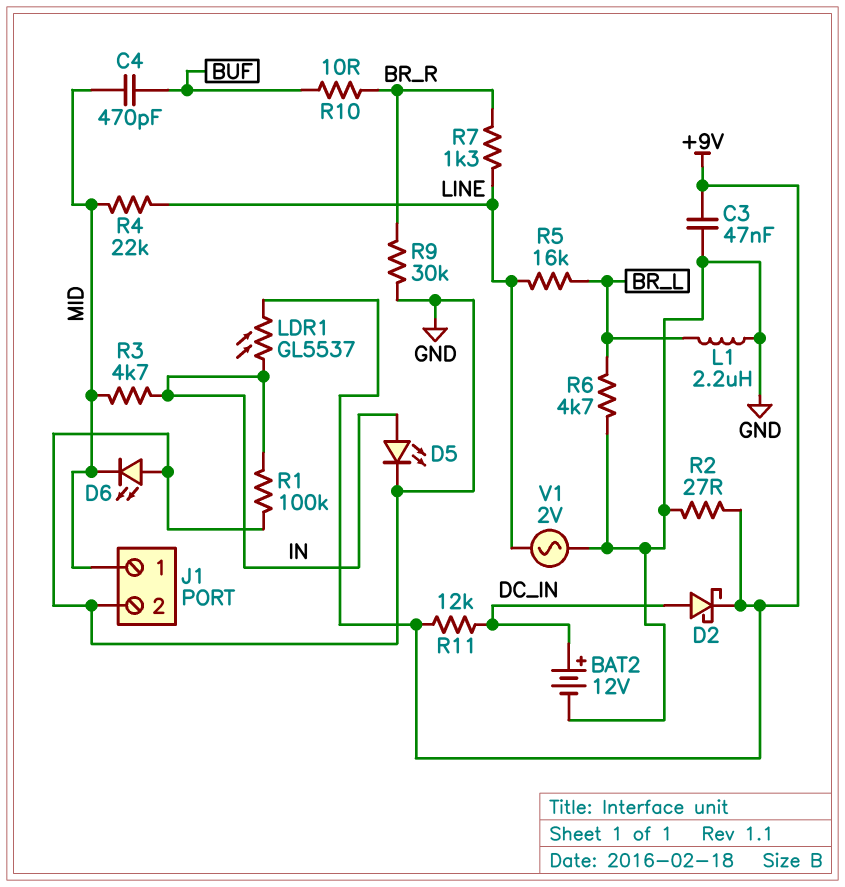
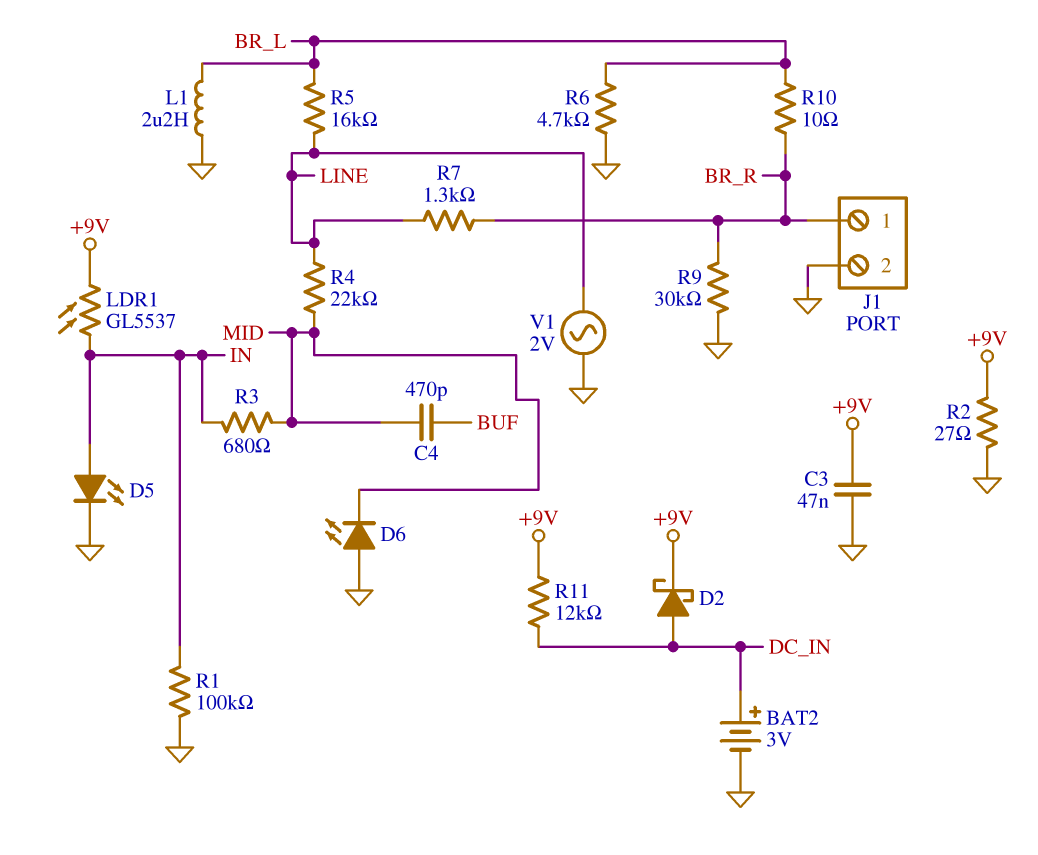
BAT2: 12V (plus DC_IN, minus GND) -> 3V (plus DC_IN, minus GND)
J1 pin 1: MID -> BR_R
R3: 4.7k (IN, MID) -> 680 (IN, MID)
R10: 10 (BR_R, BUF) -> 10 (BR_L, BR_R)

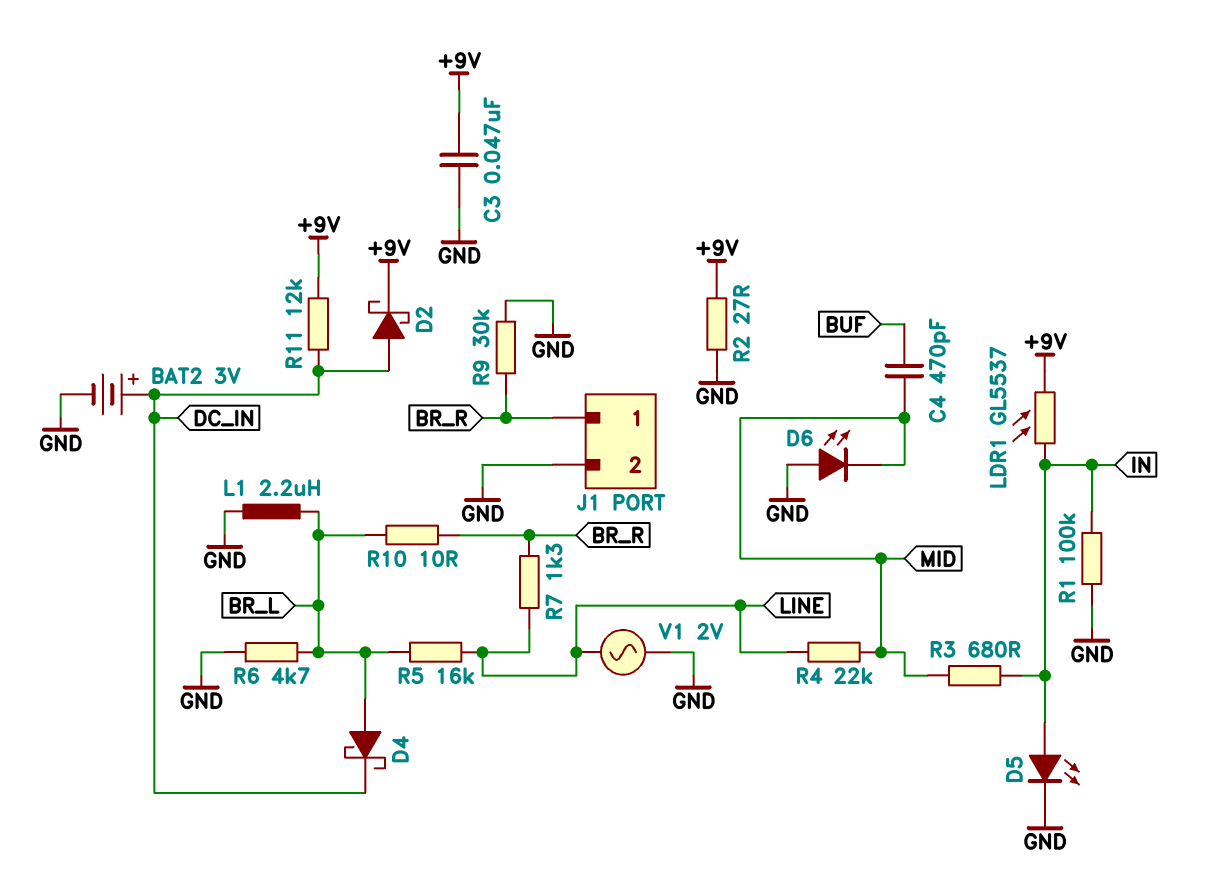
D4: none -> schottky (A BR_L, K DC_IN)

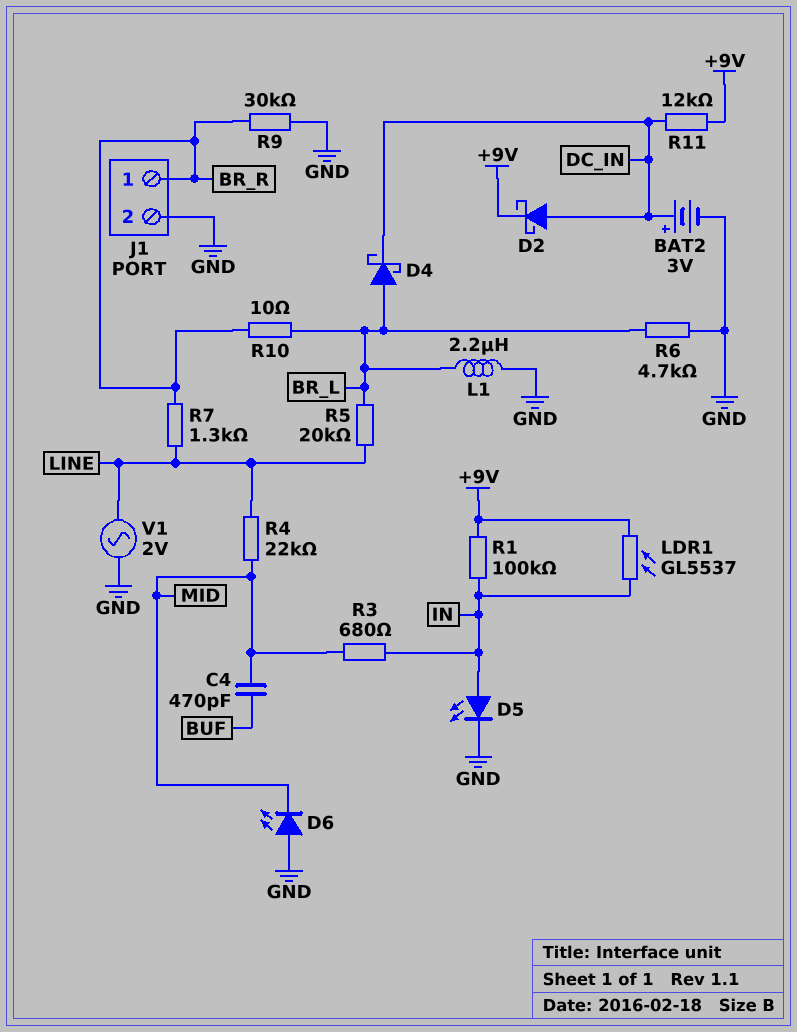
C3: 47nF (+9V, GND) -> none
R1: 100k (GND, IN) -> 100k (+9V, IN)
R2: 27 (+9V, GND) -> none
R5: 16k (BR_L, LINE) -> 20k (BR_L, LINE)

